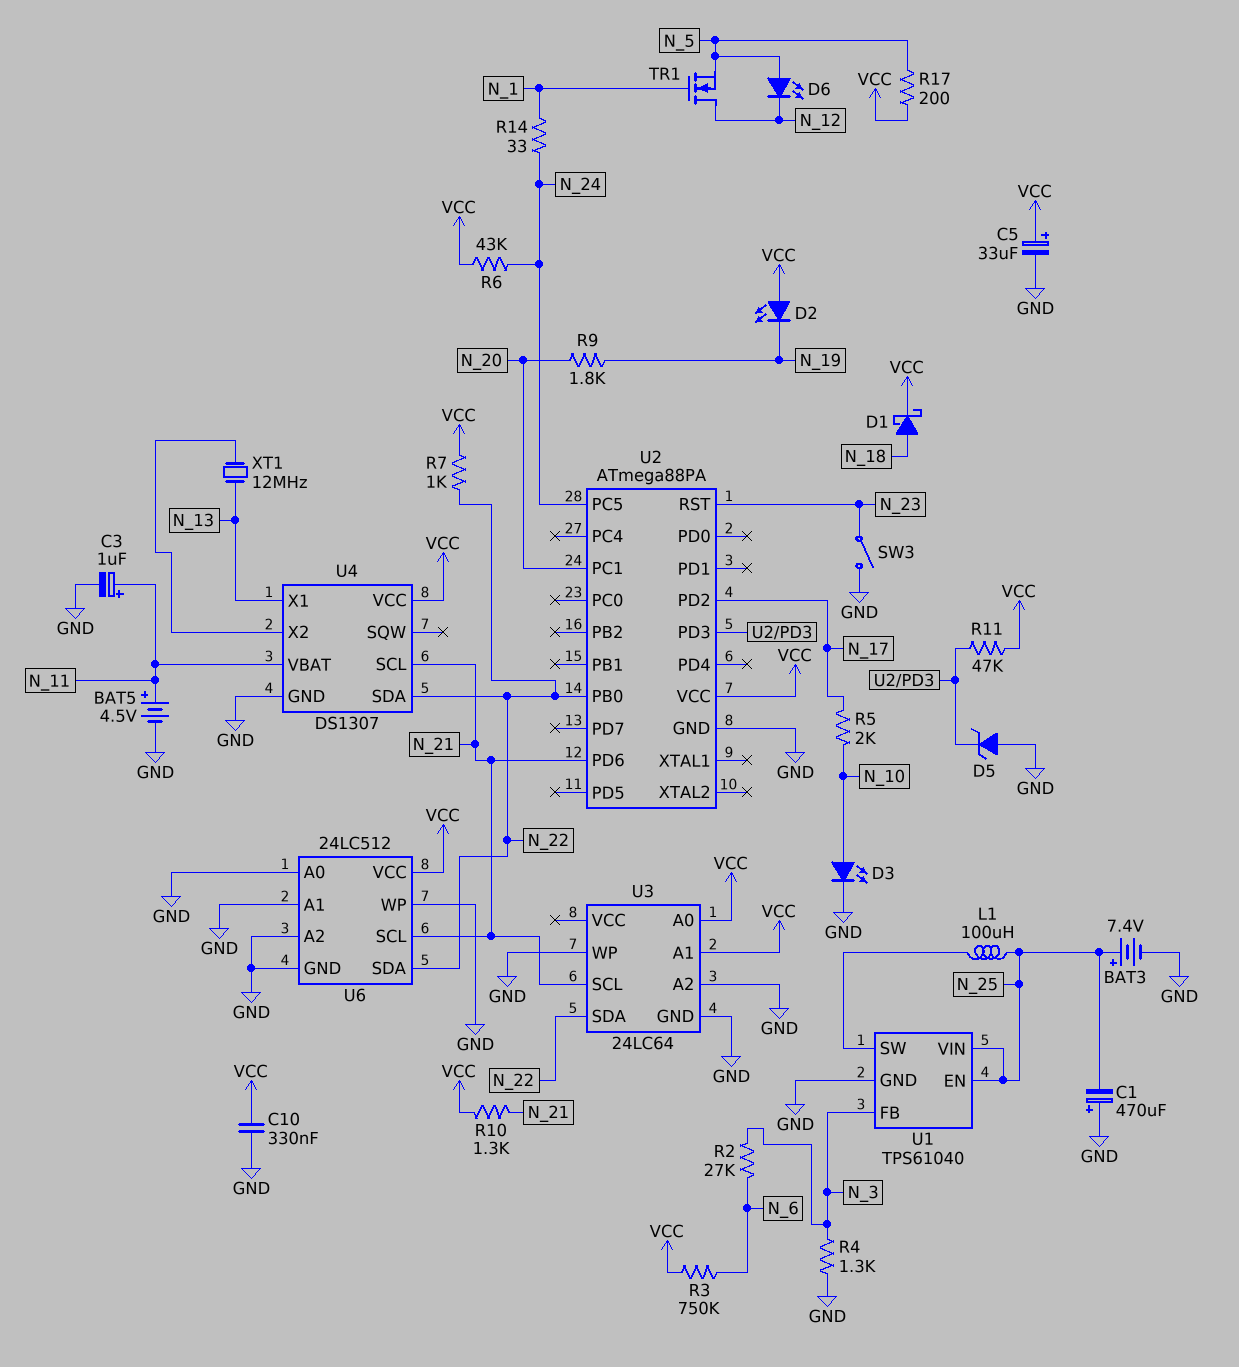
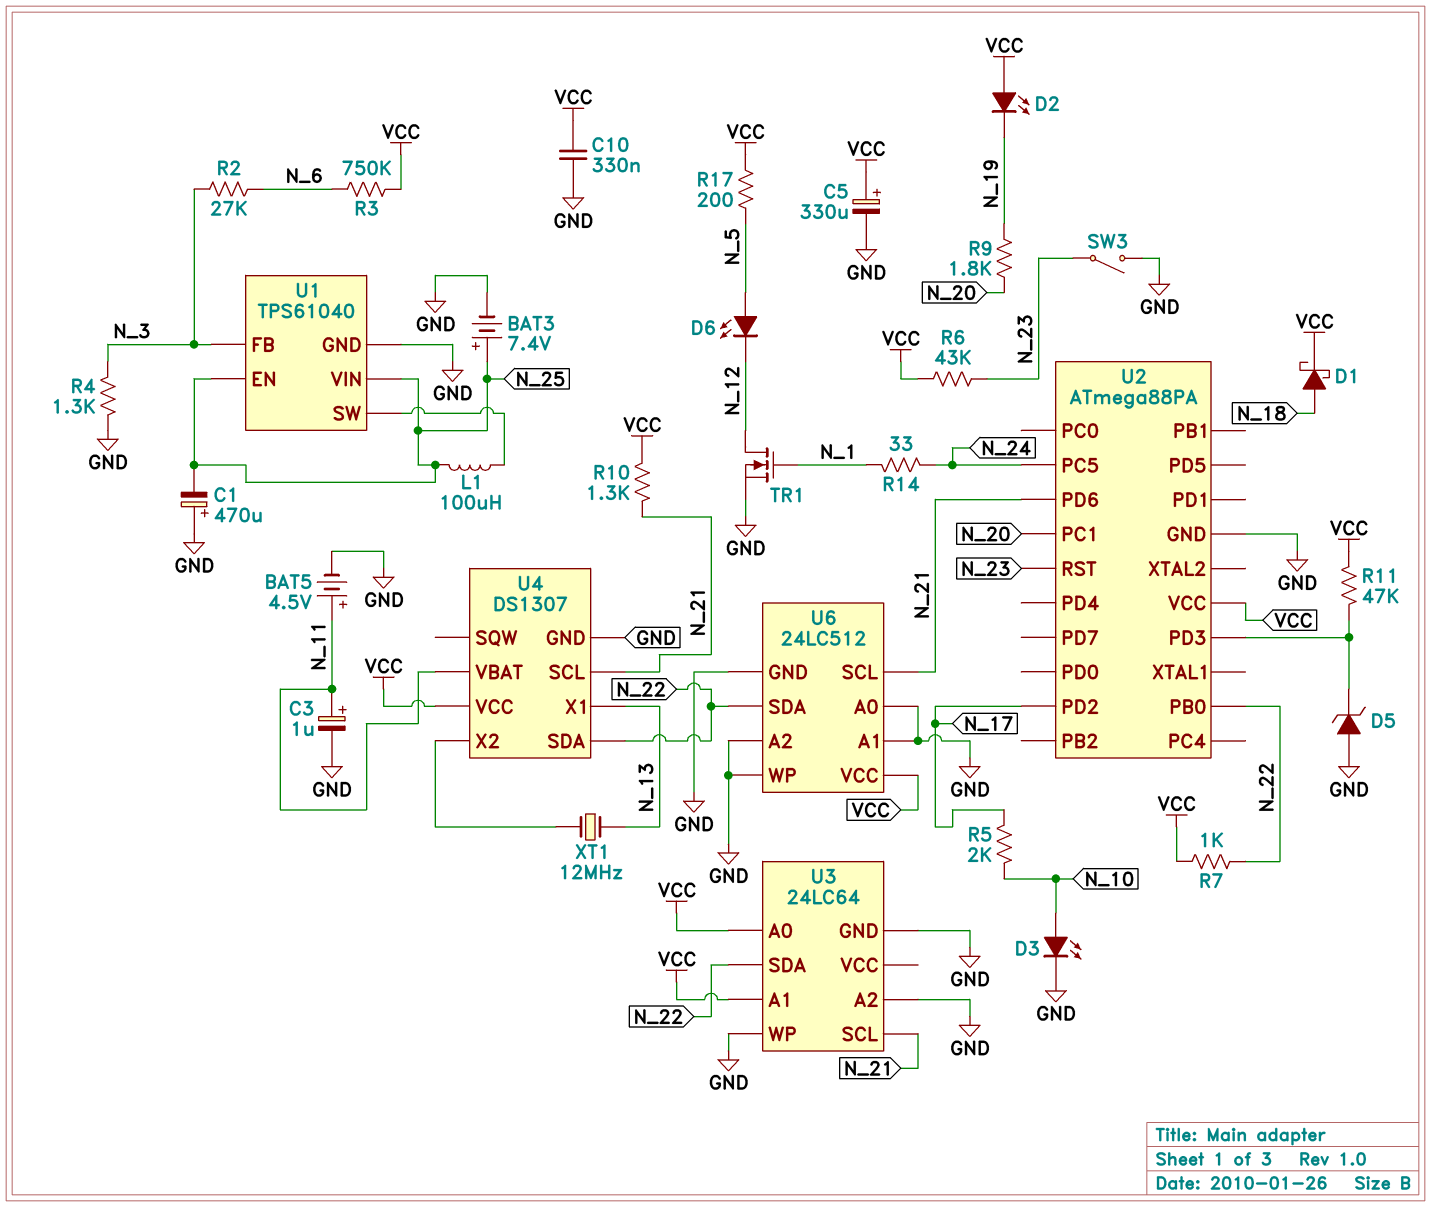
C5: 33uF (plus VCC, minus GND) -> 330uF (plus VCC, minus GND)
R6: 43k (N_24, VCC) -> 43k (N_23, VCC)
TR1: NMOS (G N_1, D N_12, S N_5) -> NMOS (G N_1, D N_12, S GND)

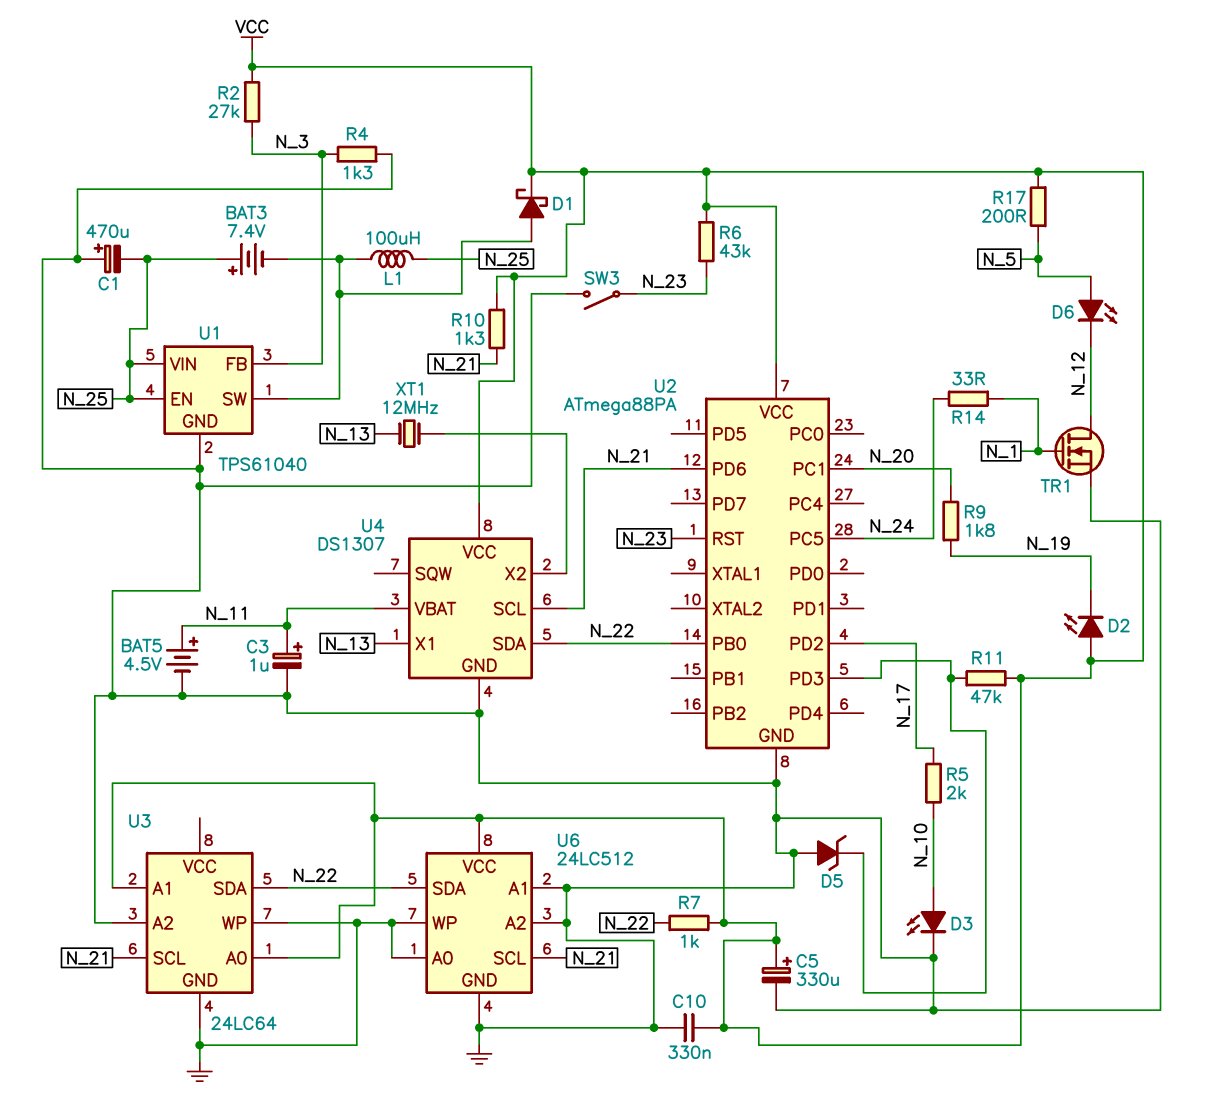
BAT3: 7.4V (plus N_25, minus GND) -> 7.4V (plus N_25, minus U1/SW)
D1: schottky (A N_18, K VCC) -> schottky (A U1/SW, K VCC)
R2: 27k (N_3, N_6) -> 27k (N_3, VCC)
R3: 750k (N_6, VCC) -> none

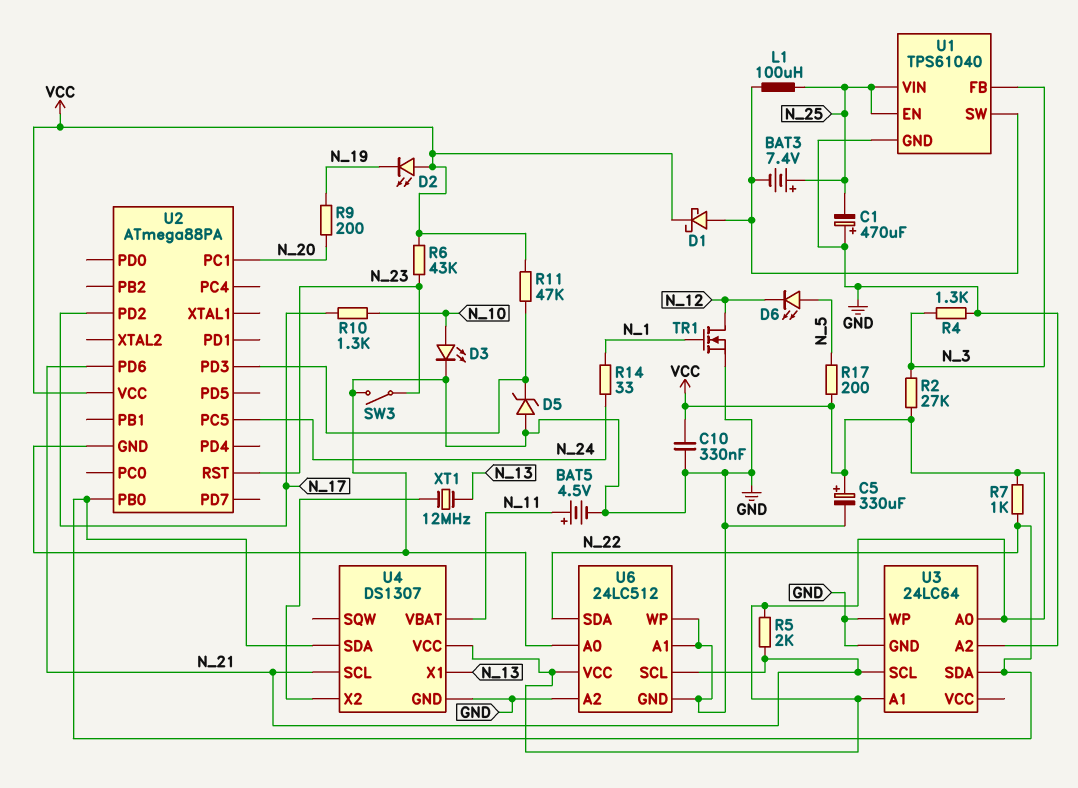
C3: 1uF (plus N_11, minus GND) -> none
R5: 2k (N_10, N_17) -> 2k (N_21, VCC)
R9: 1.8k (N_19, N_20) -> 200 (N_19, N_20)
R10: 1.3k (N_21, VCC) -> 1.3k (N_10, N_17)

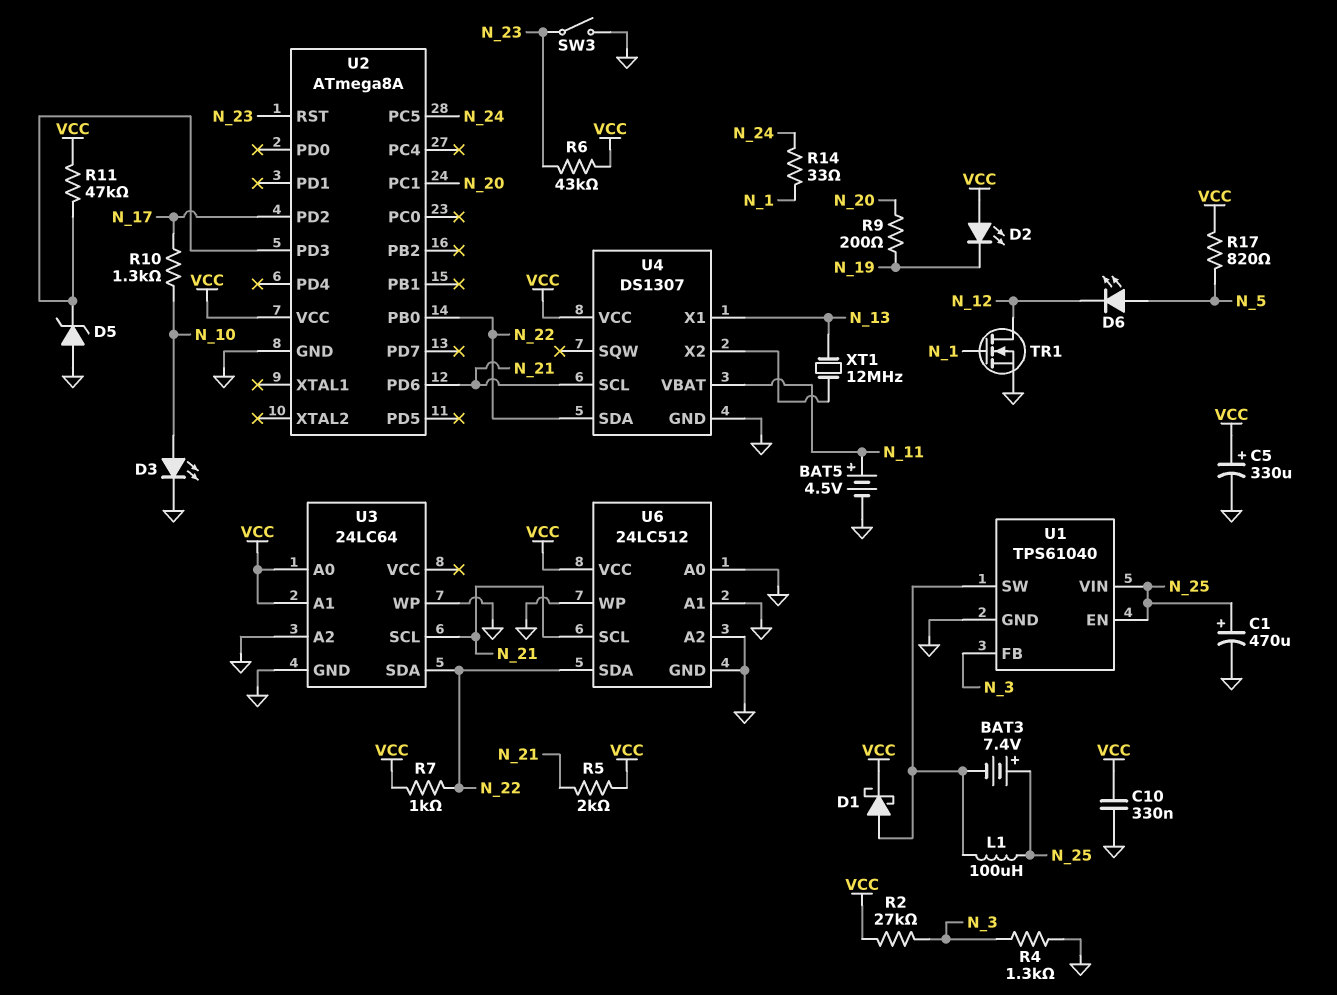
C1: 470uF (plus GND, minus N_25) -> 470uF (plus N_25, minus GND)
R17: 200 (N_5, VCC) -> 820 (N_5, VCC)
U2: ATmega88PA -> ATmega8A

